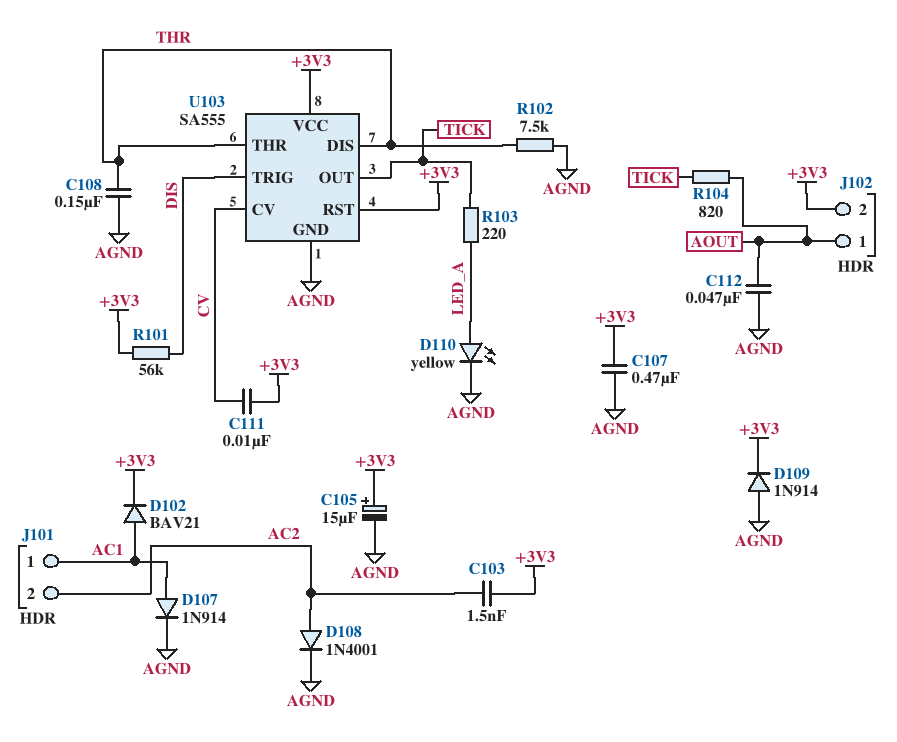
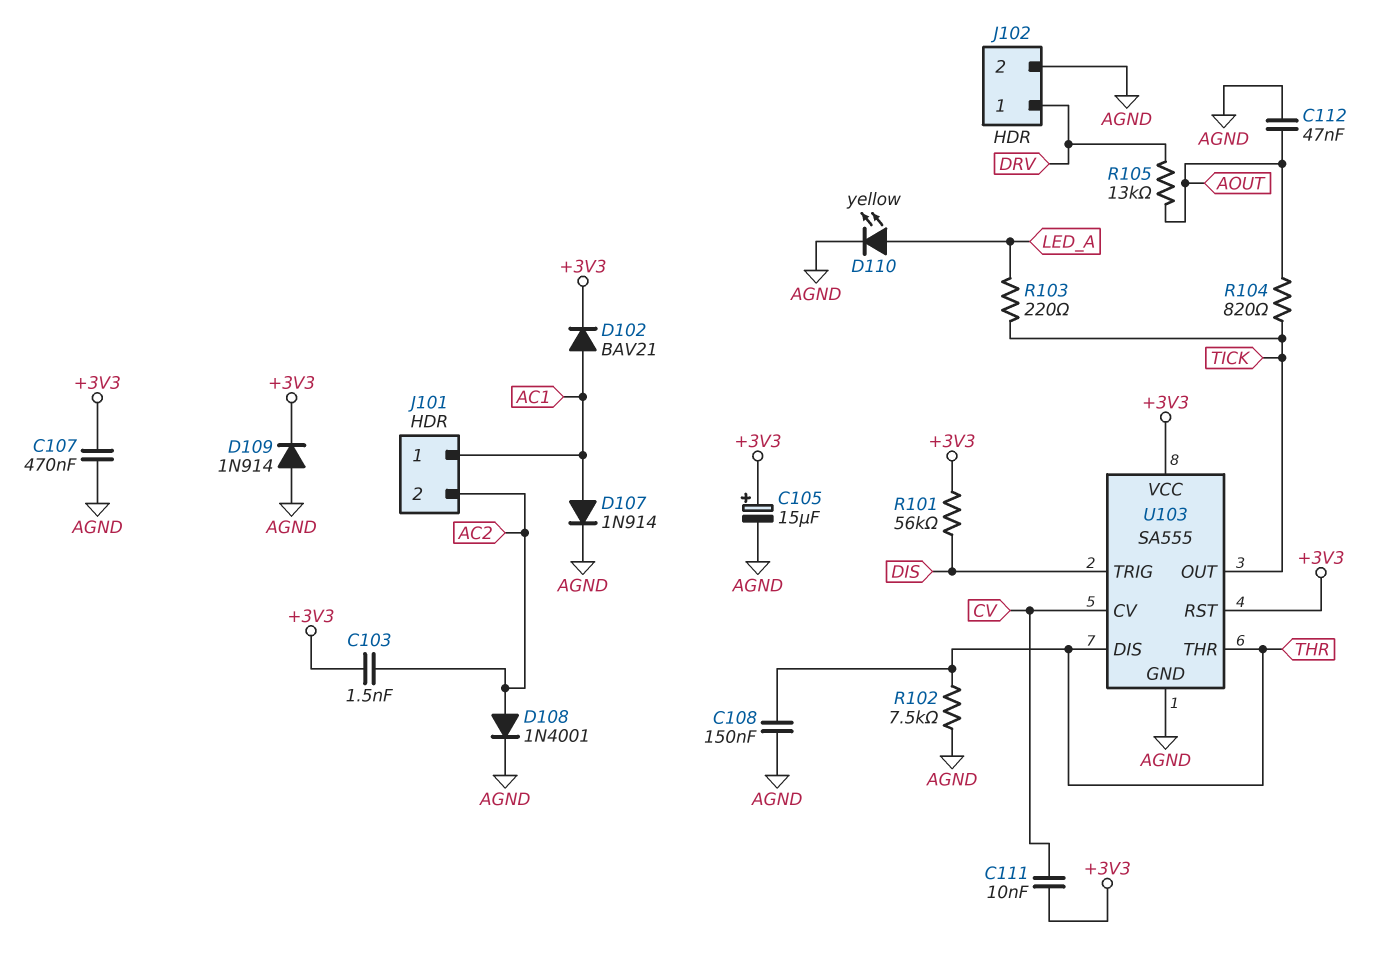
J102 pin 1: AOUT -> DRV
J102 pin 2: +3V3 -> AGND
R105: none -> 13k (AOUT, DRV)

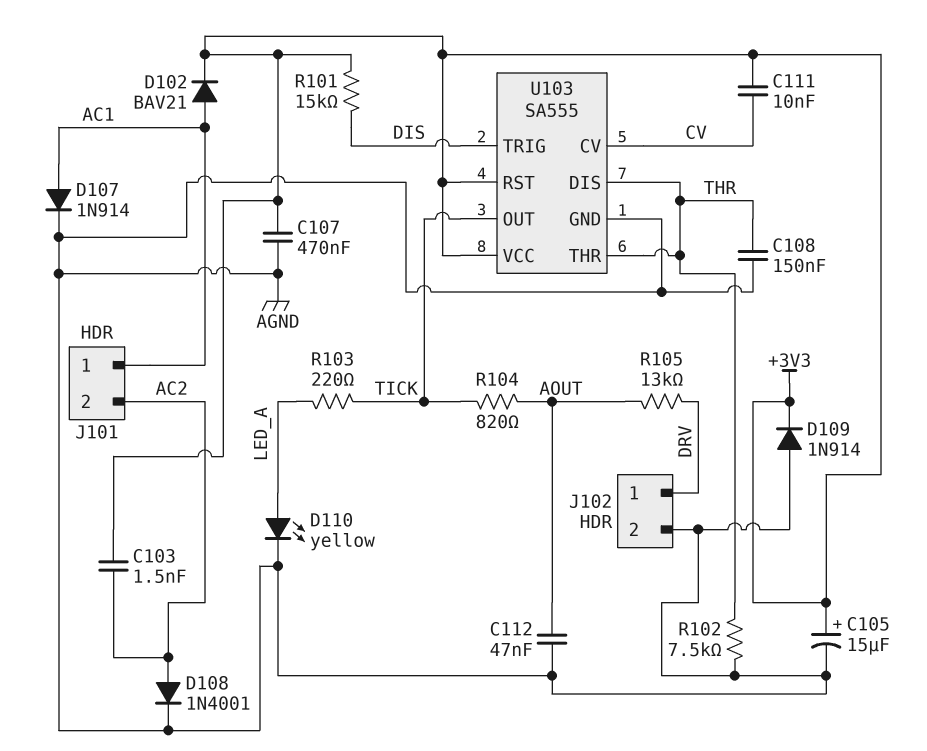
R101: 56k (+3V3, DIS) -> 15k (+3V3, DIS)

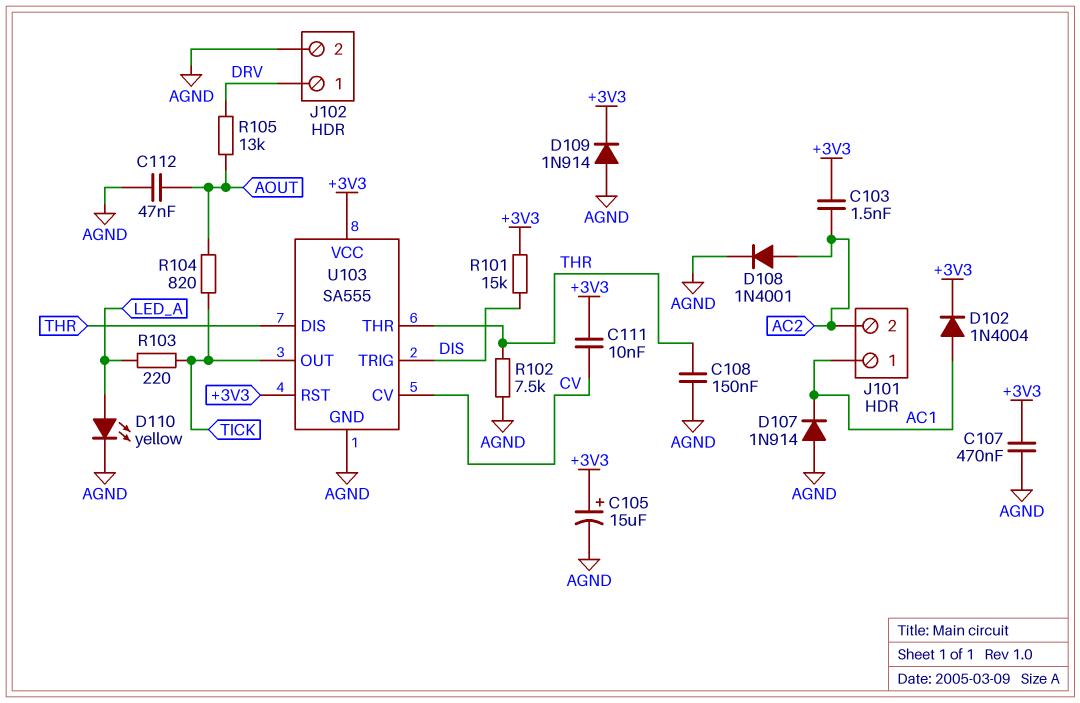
D102: diode BAV21 (A AC1, K +3V3) -> diode 1N4004 (A AC1, K +3V3)
D107: diode 1N914 (A AC1, K AGND) -> diode 1N914 (A AGND, K AC1)

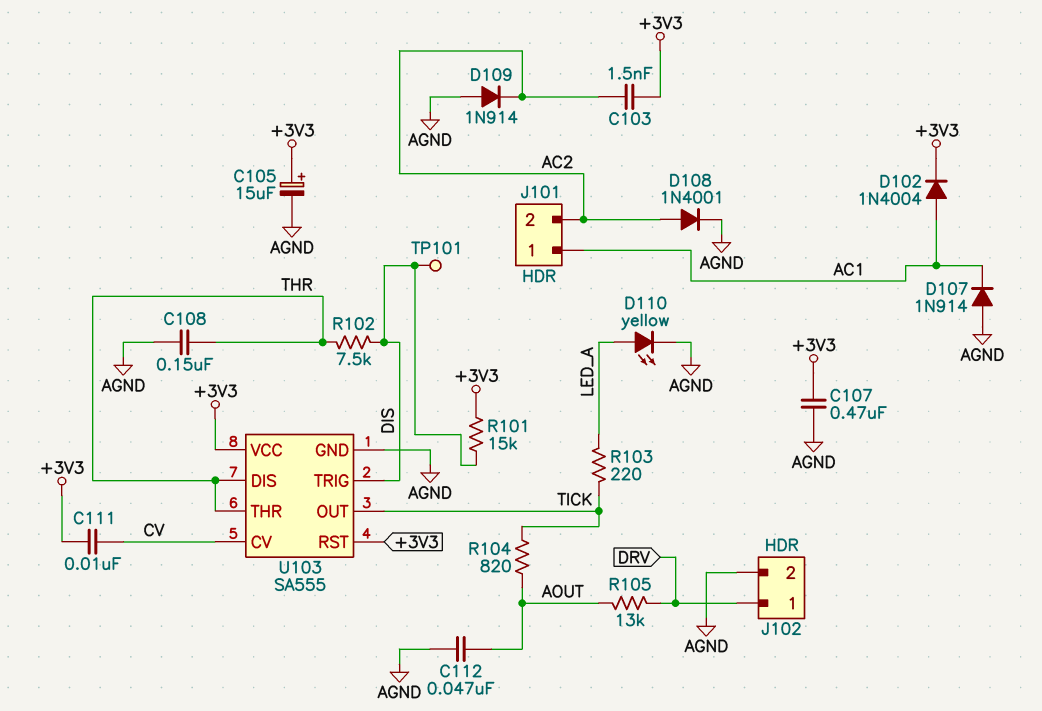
D109: diode 1N914 (A AGND, K +3V3) -> diode 1N914 (A AGND, K AC2)
R102: 7.5k (AGND, THR) -> 7.5k (DIS, THR)
TP101: none -> test point (DIS)

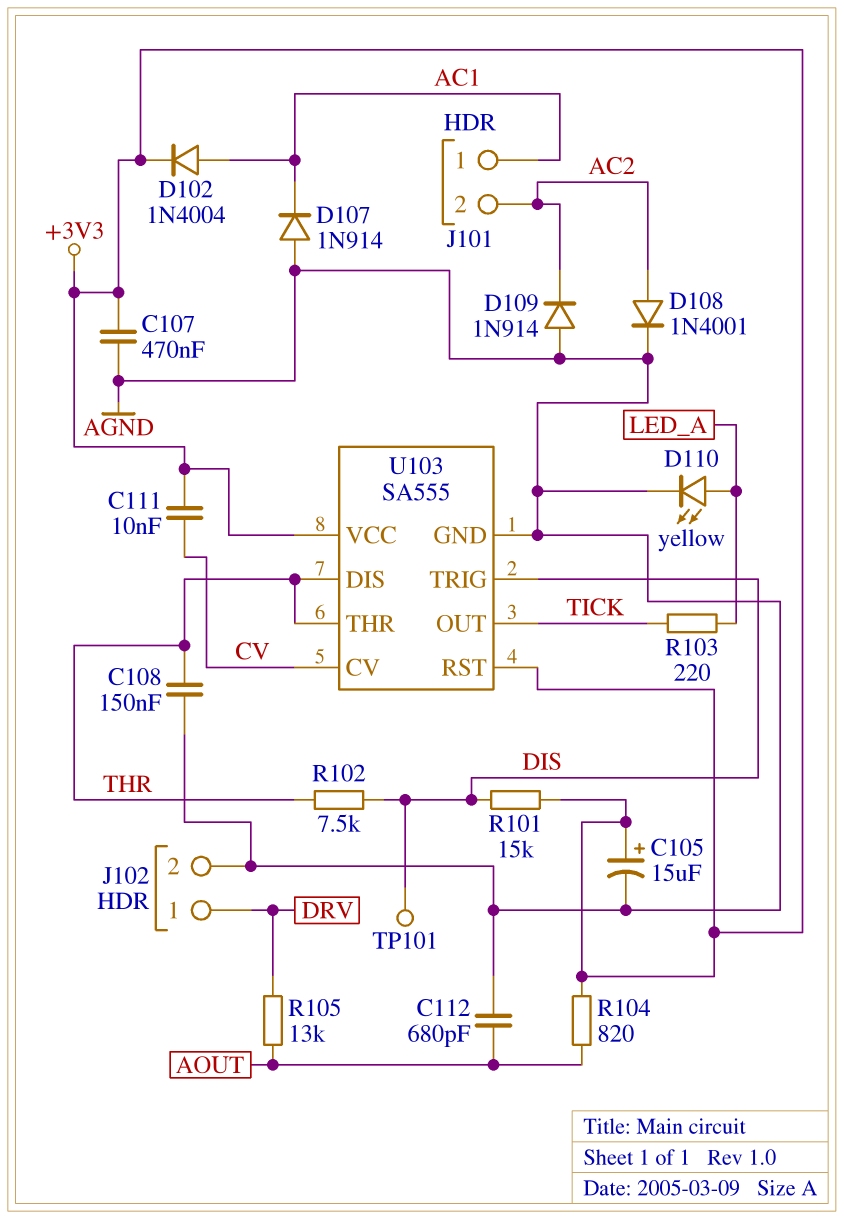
C103: 1.5nF (+3V3, AC2) -> none
C112: 47nF (AGND, AOUT) -> 680pF (AGND, AOUT)
R104: 820 (AOUT, TICK) -> 820 (+3V3, AOUT)

